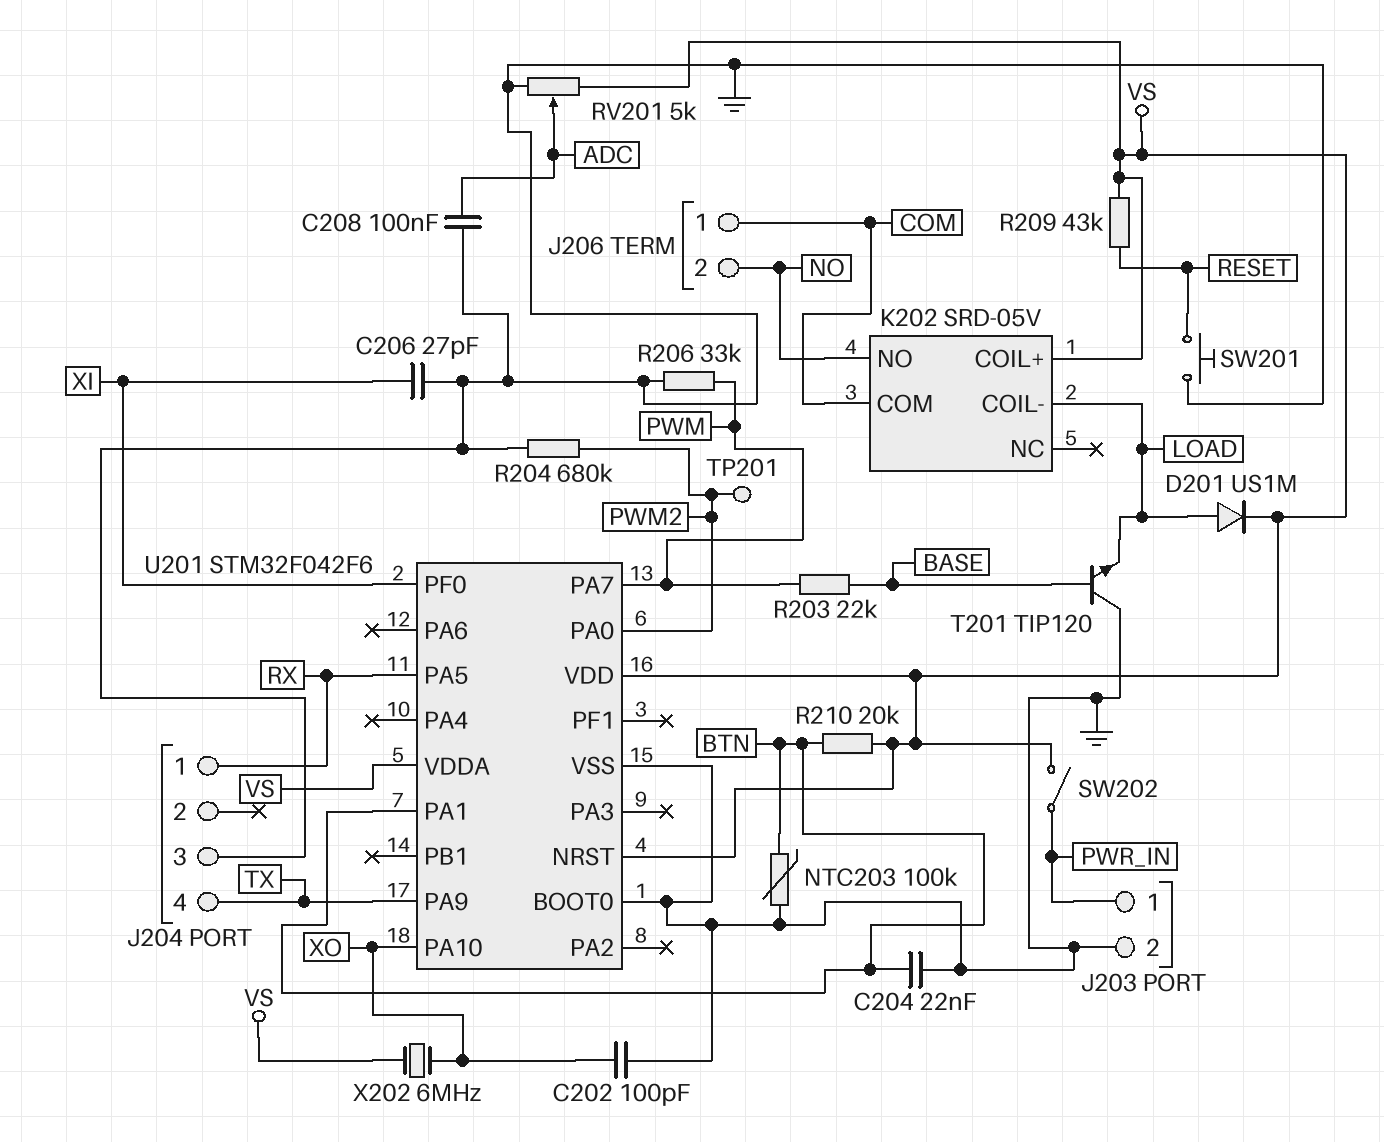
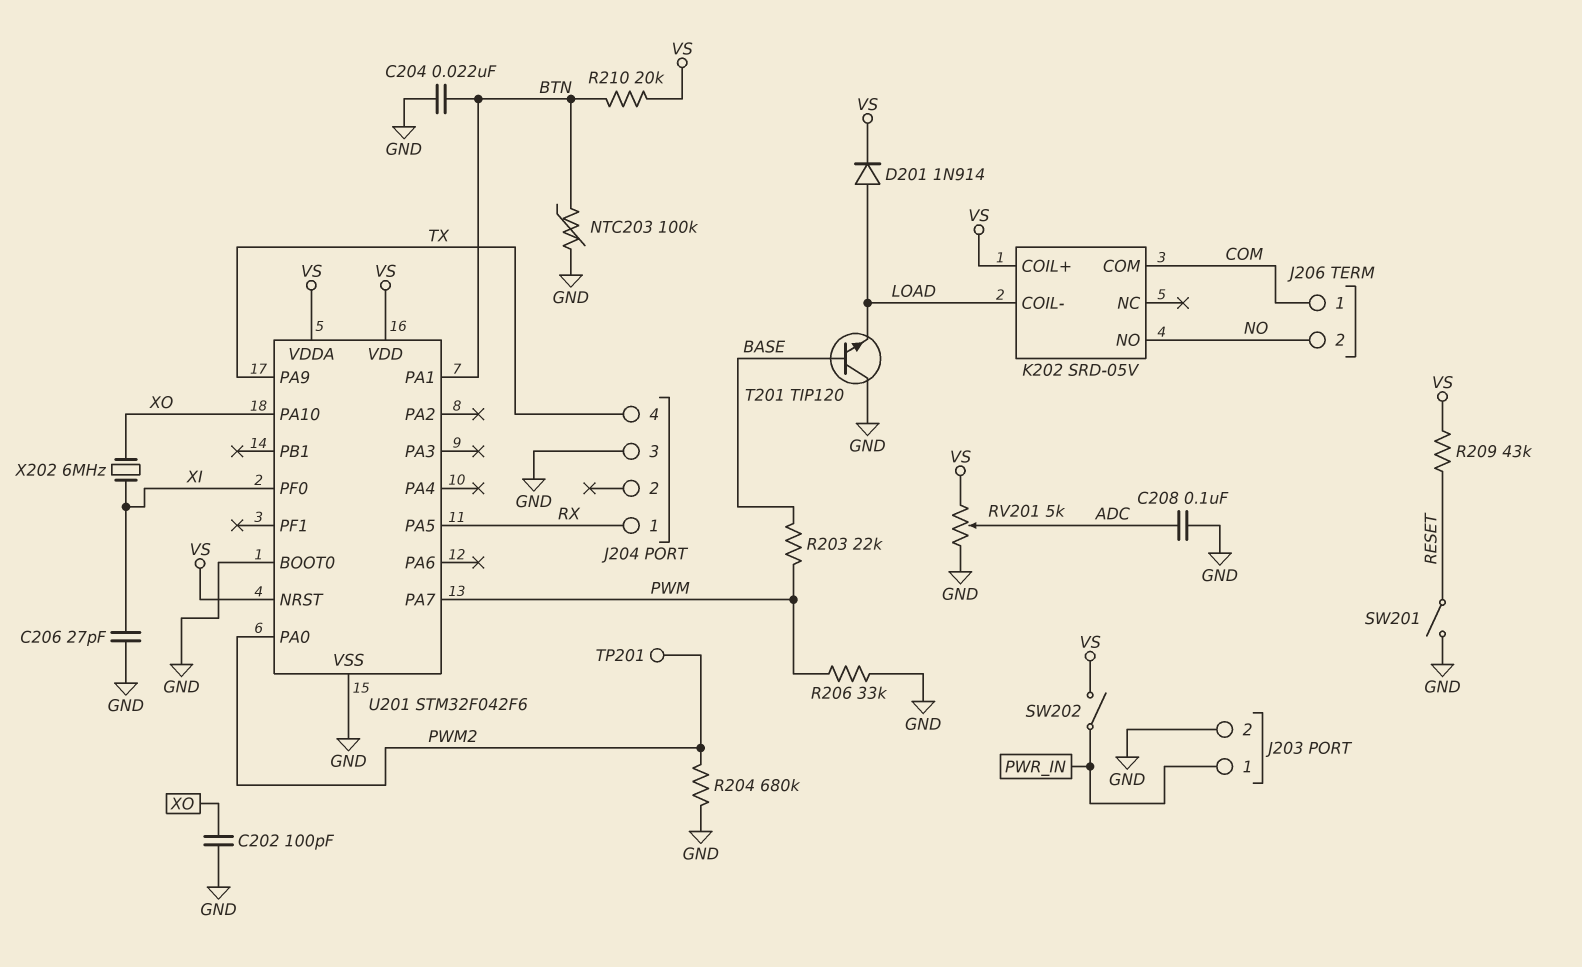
D201: diode US1M (A LOAD, K VS) -> diode 1N914 (A LOAD, K VS)
SW201: button (GND, RESET) -> switch (GND, RESET)
X202: 6MHz (VS, XO) -> 6MHz (XI, XO)

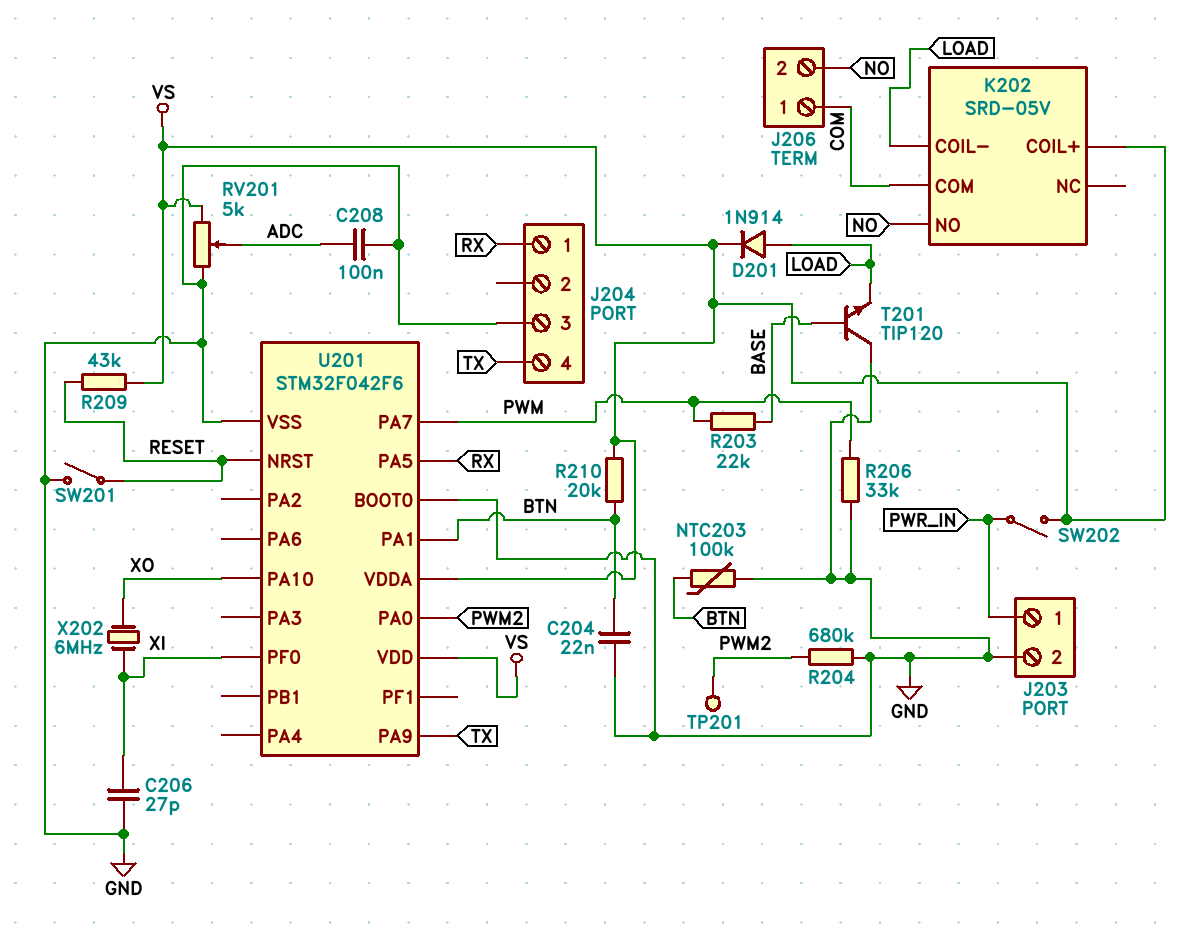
C202: 100pF (GND, XO) -> none
U201 pin NRST: VS -> RESET

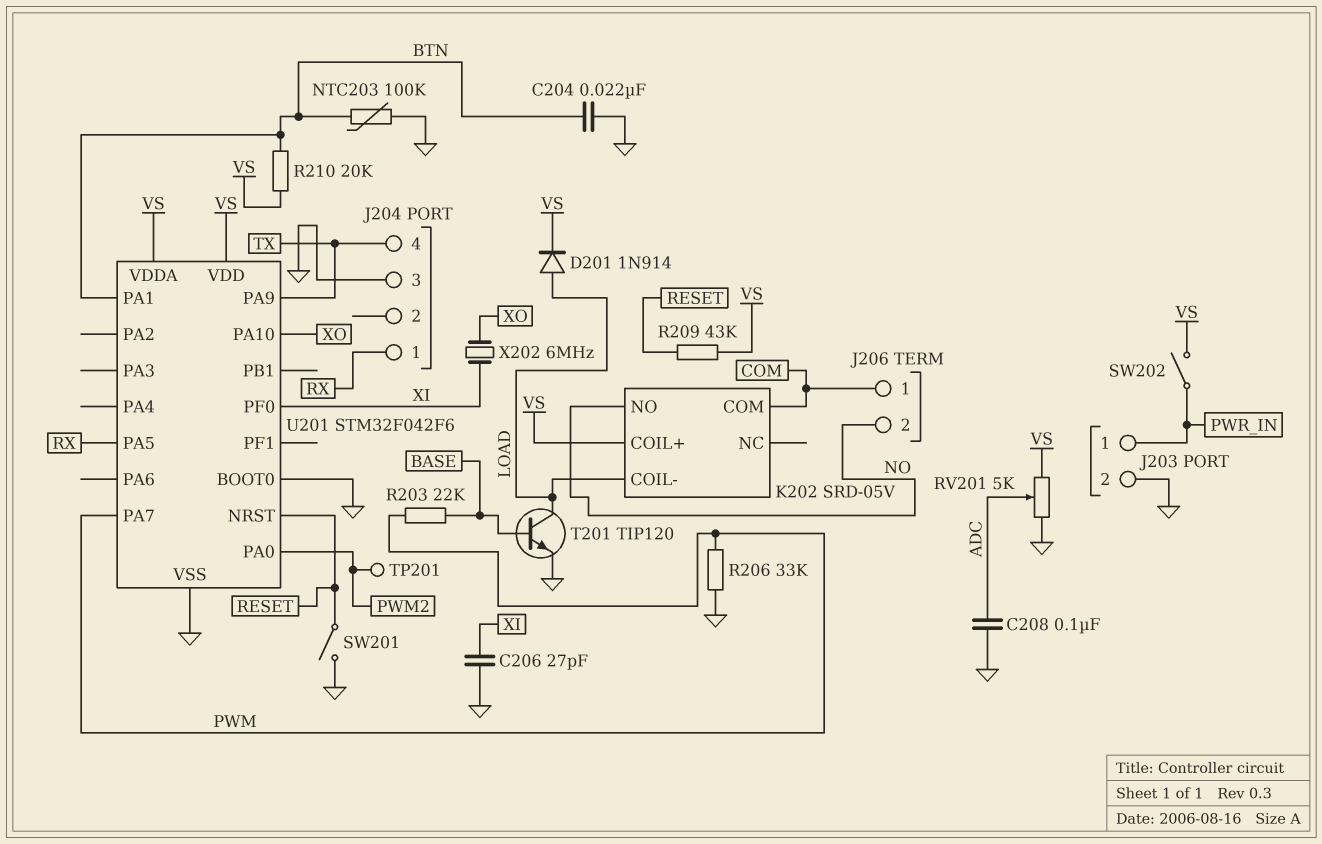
R204: 680k (GND, PWM2) -> none
T201: NPN TIP120 (B BASE, C GND, E LOAD) -> NPN TIP120 (B BASE, C LOAD, E GND)

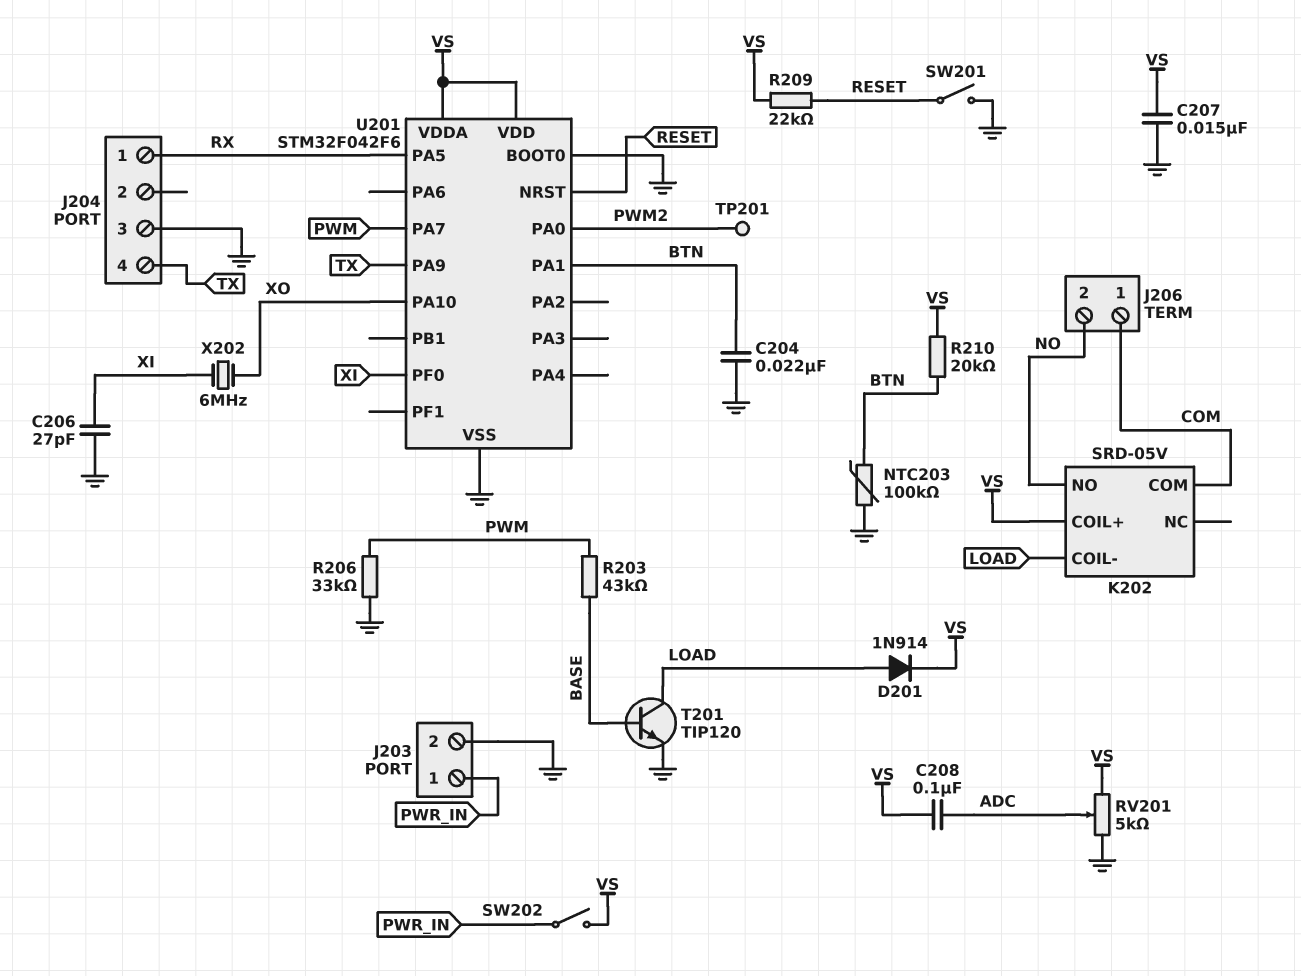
C207: none -> 15nF (GND, VS)
C208: 100nF (ADC, GND) -> 100nF (ADC, VS)
R203: 22k (BASE, PWM) -> 43k (BASE, PWM)
R209: 43k (RESET, VS) -> 22k (RESET, VS)

